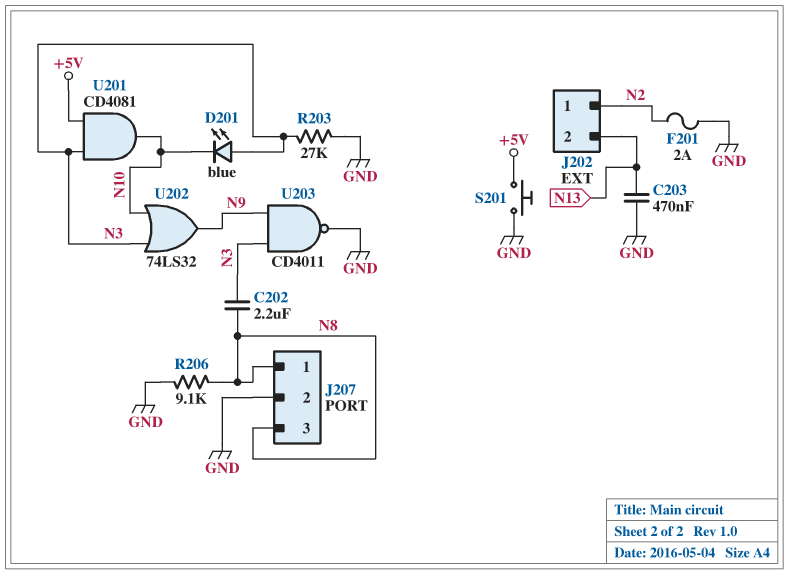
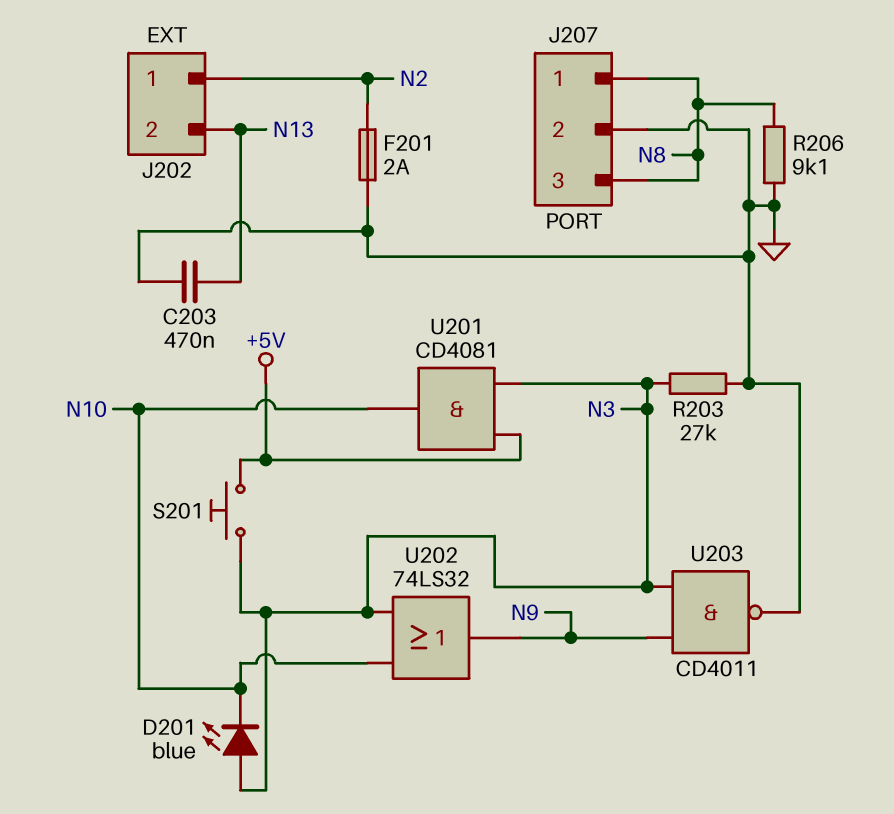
C202: 2.2uF (N3, N8) -> none
S201: button (+5V, GND) -> button (+5V, N3)

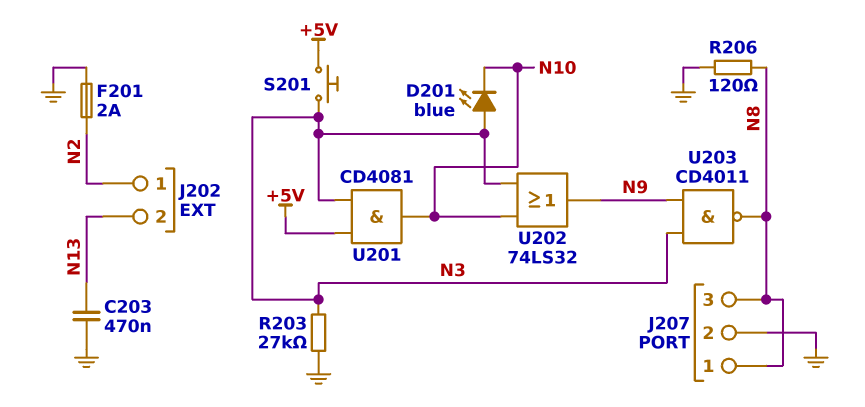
R206: 9.1k (GND, N8) -> 120 (GND, N8)
U203: NAND CD4011 (in N3, in N9, out GND) -> NAND CD4011 (in N3, in N9, out N8)

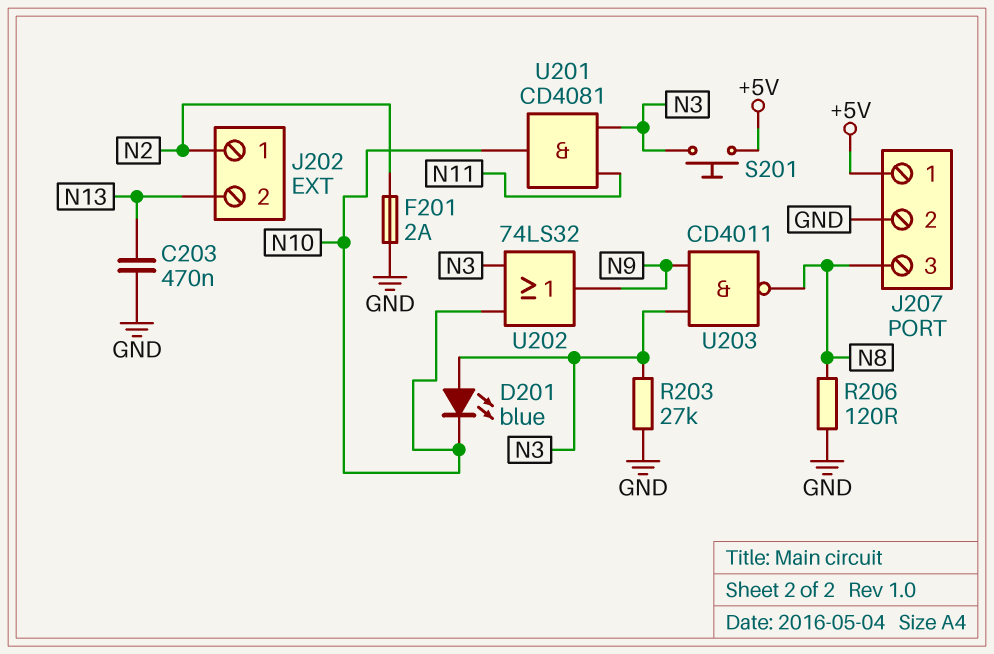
J207 pin 1: N8 -> +5V
U201: AND CD4081 (in +5V, in N3, out N10) -> AND CD4081 (in N3, in N11, out N10)

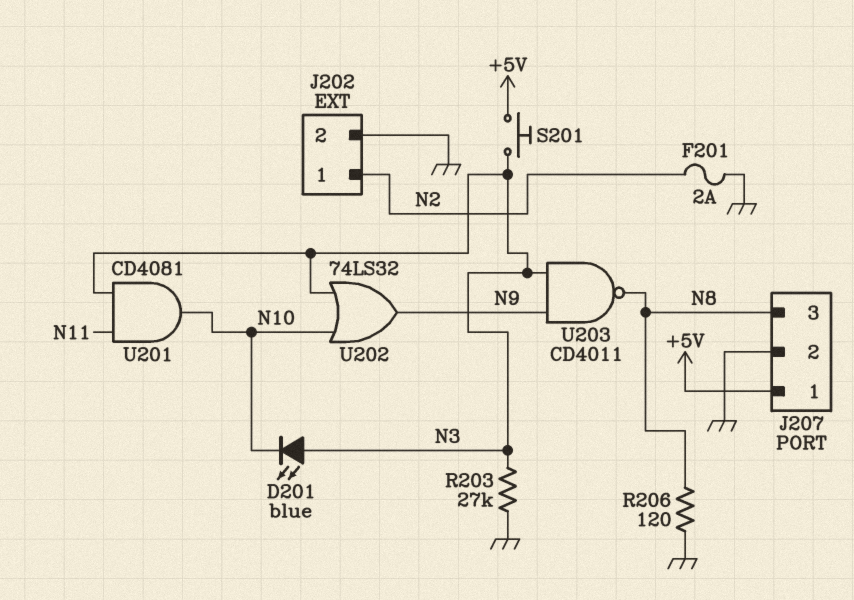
C203: 470nF (GND, N13) -> none
J202 pin 2: N13 -> GND

